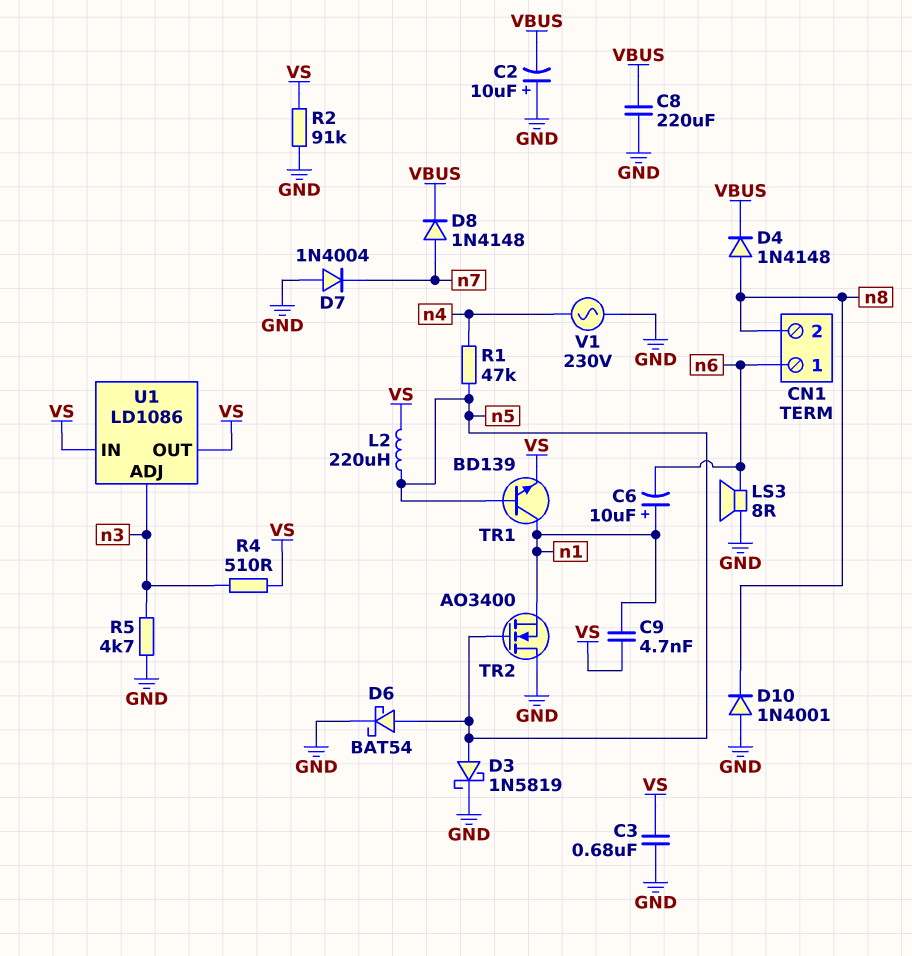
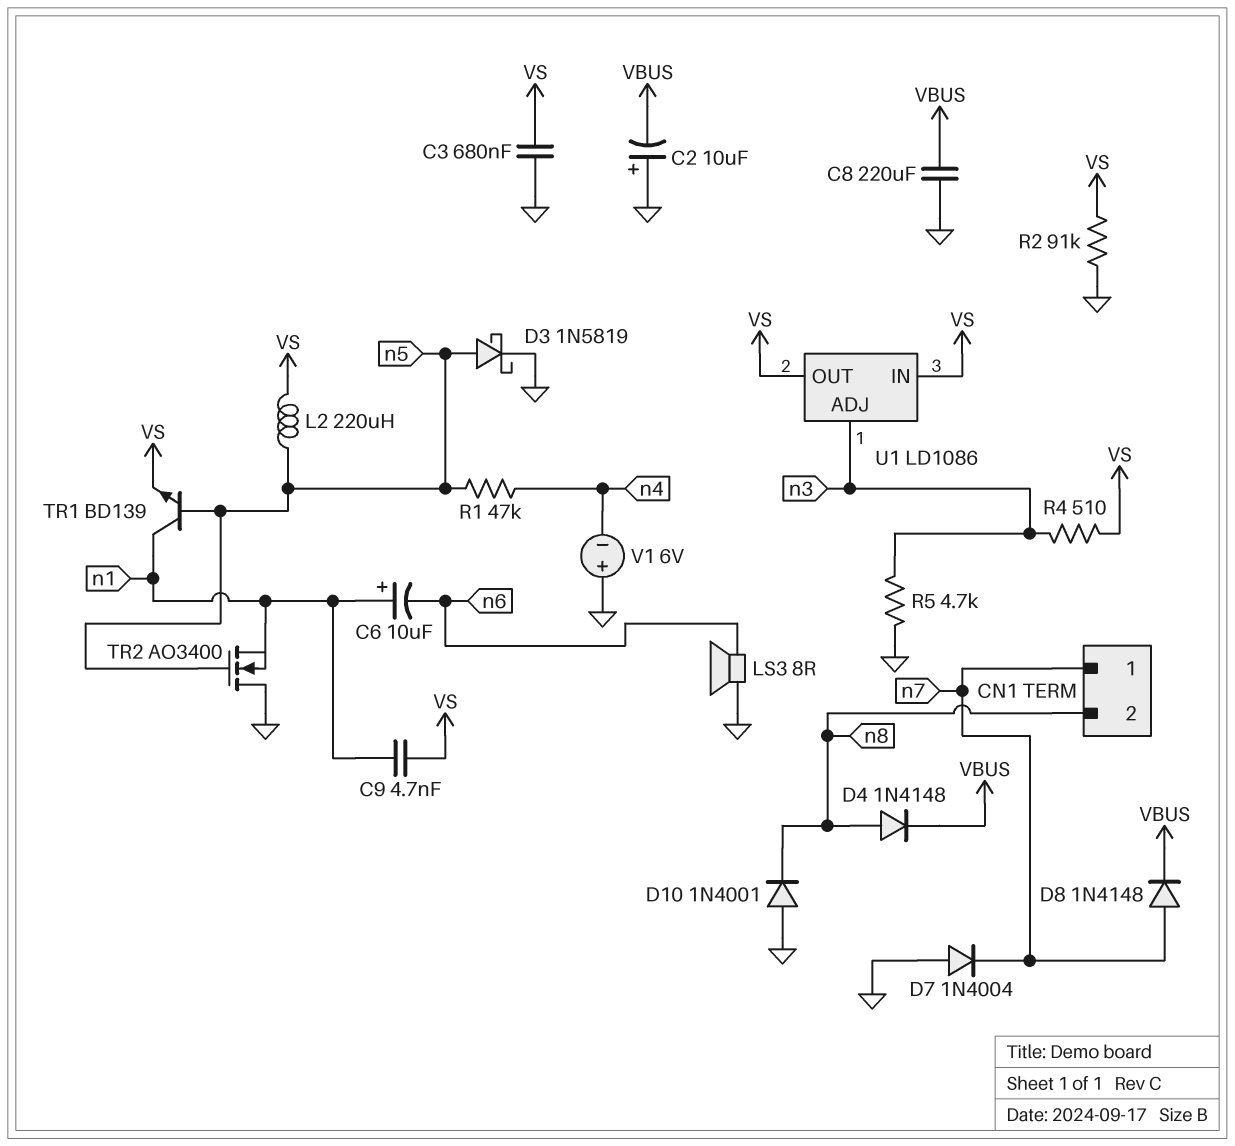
CN1 pin 1: n6 -> n7
D6: schottky BAT54 (A n5, K GND) -> none
V1: AC 230V (GND, n4) -> 6V (plus GND, minus n4)

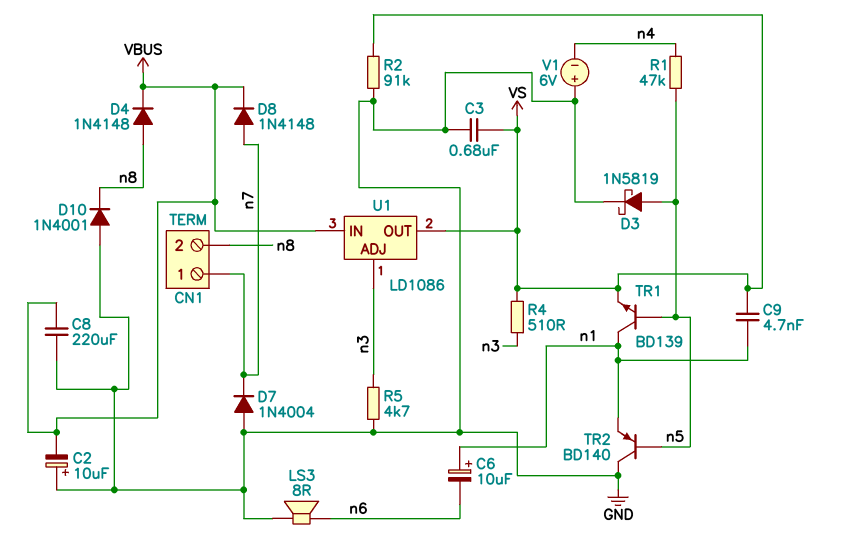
L2: 220uH (VS, n5) -> none
TR2: NMOS AO3400 (G n5, D GND, S n1) -> PNP BD140 (B n5, C GND, E n1)
U1 pin IN: VS -> VBUS

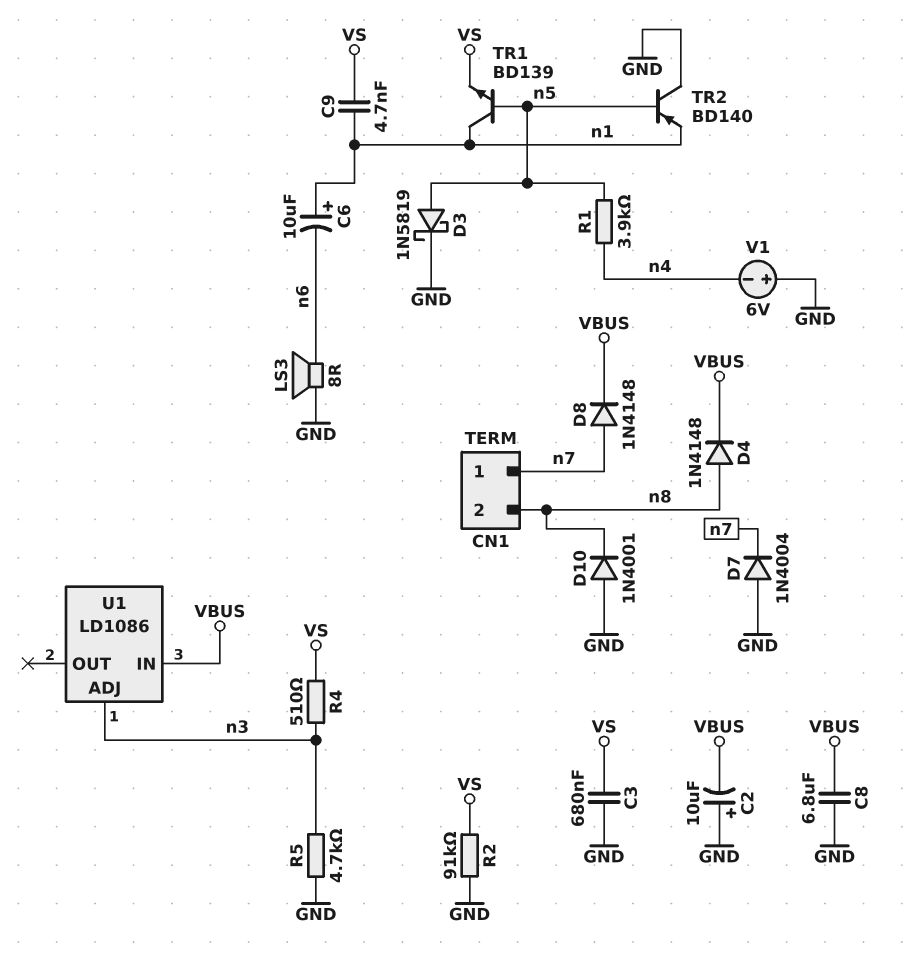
C8: 220uF (GND, VBUS) -> 6.8uF (GND, VBUS)
R1: 47k (n4, n5) -> 3.9k (n4, n5)
U1 pin OUT: VS -> none

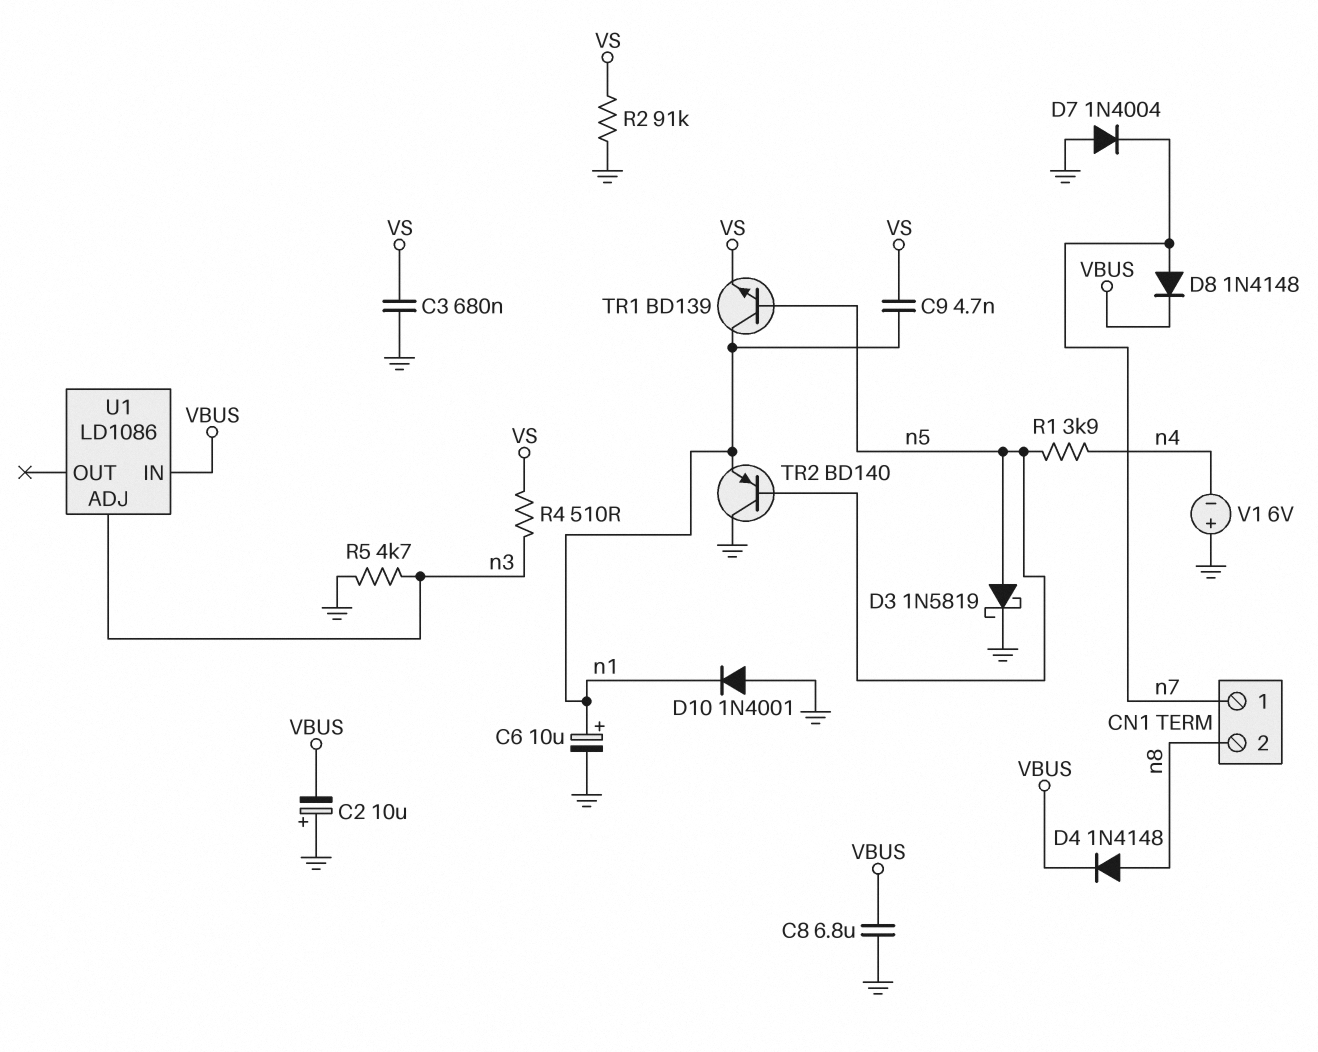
C6: 10uF (plus n1, minus n6) -> 10uF (plus n1, minus GND)
D10: diode 1N4001 (A GND, K n8) -> diode 1N4001 (A GND, K n1)
LS3: speaker 8R (GND, n6) -> none

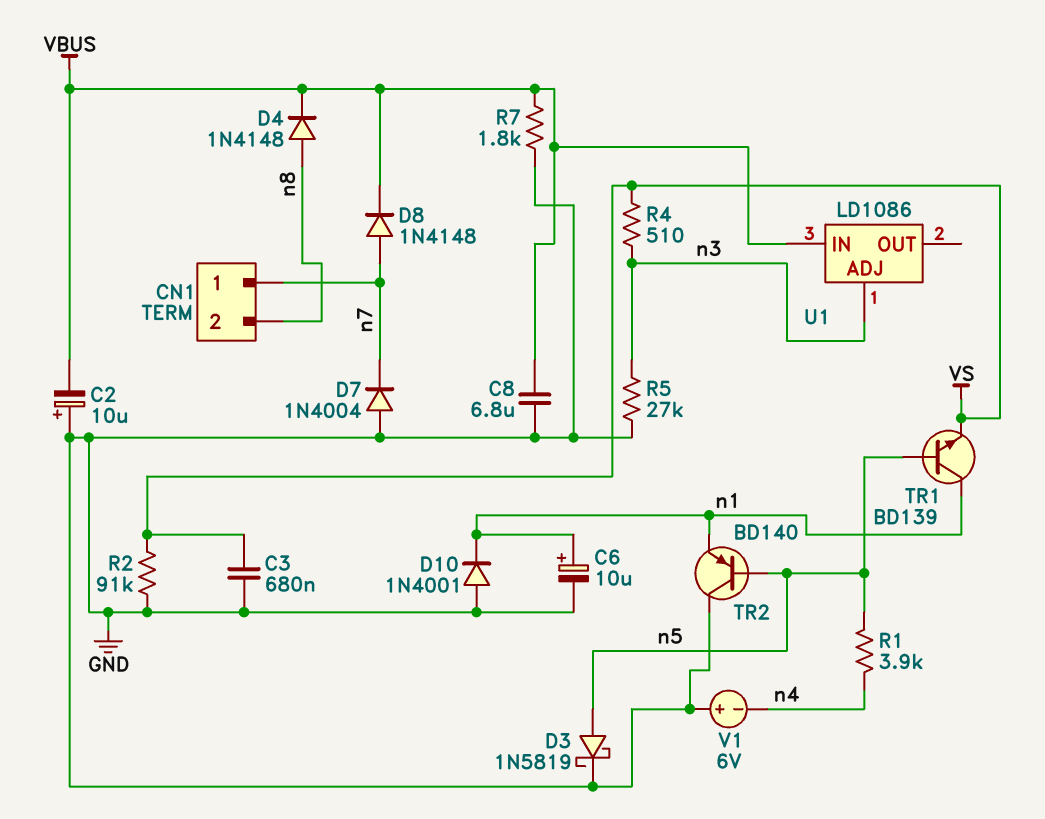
C9: 4.7nF (VS, n1) -> none
R5: 4.7k (GND, n3) -> 27k (GND, n3)
R7: none -> 1.8k (GND, VBUS)

